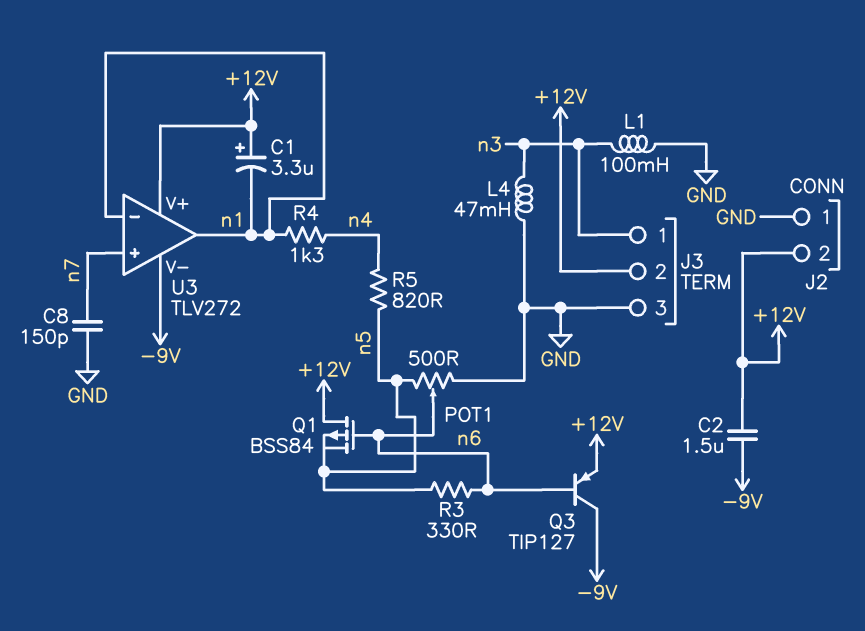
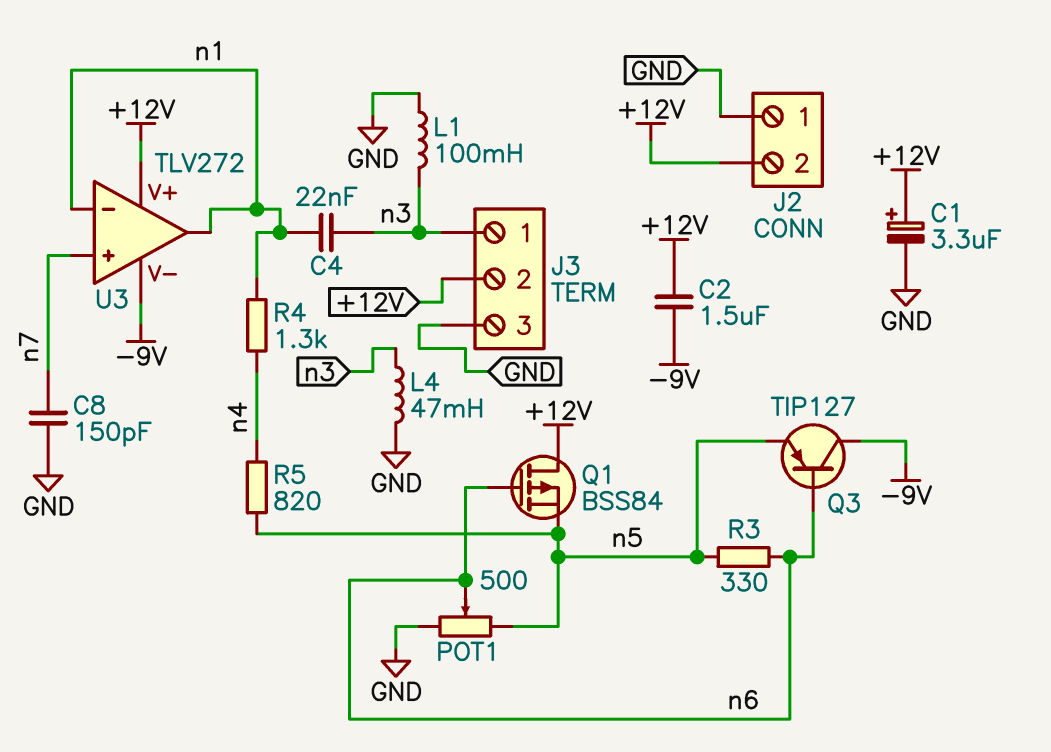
C1: 3.3uF (plus +12V, minus n1) -> 3.3uF (plus +12V, minus GND)
C4: none -> 22nF (n1, n3)
Q3: PNP TIP127 (B n6, C -9V, E +12V) -> PNP TIP127 (B n6, C -9V, E n5)

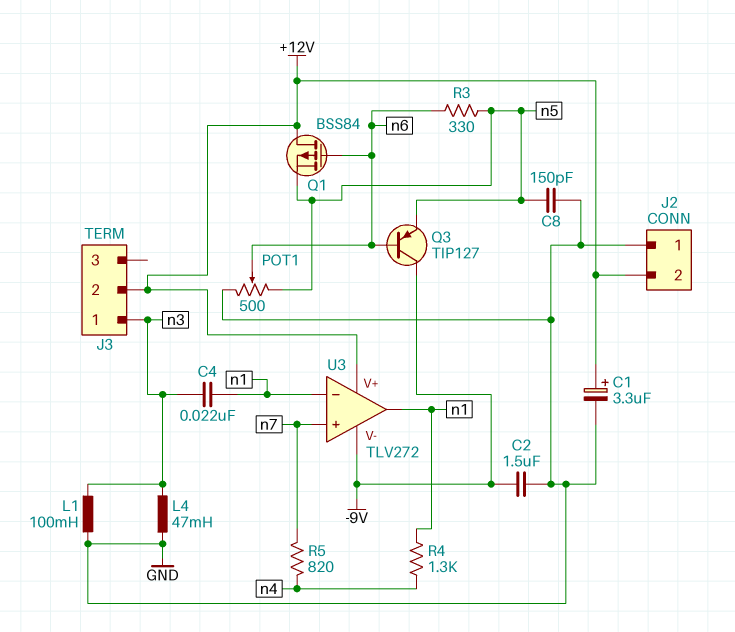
C2: 1.5uF (+12V, -9V) -> 1.5uF (-9V, GND)
C8: 150pF (GND, n7) -> 150pF (GND, n5)
J3 pin 3: GND -> none
R5: 820 (n4, n5) -> 820 (n4, n7)

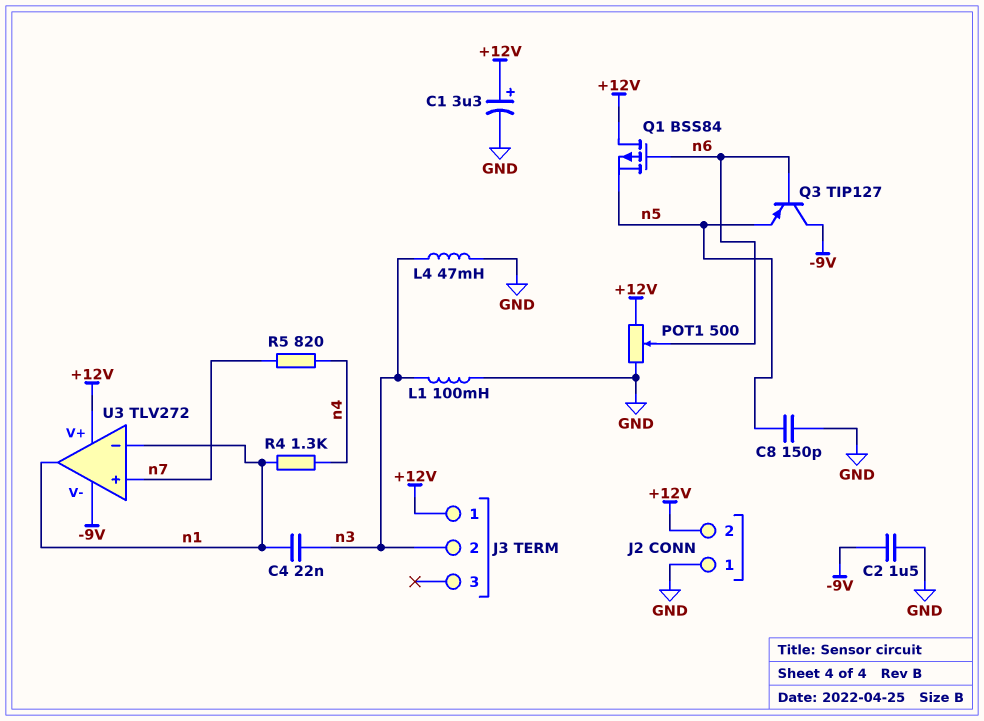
J3 pin 1: n3 -> +12V
J3 pin 2: +12V -> n3
POT1: 500 (GND, n5, wiper n6) -> 500 (+12V, GND, wiper n6)
R3: 330 (n5, n6) -> none

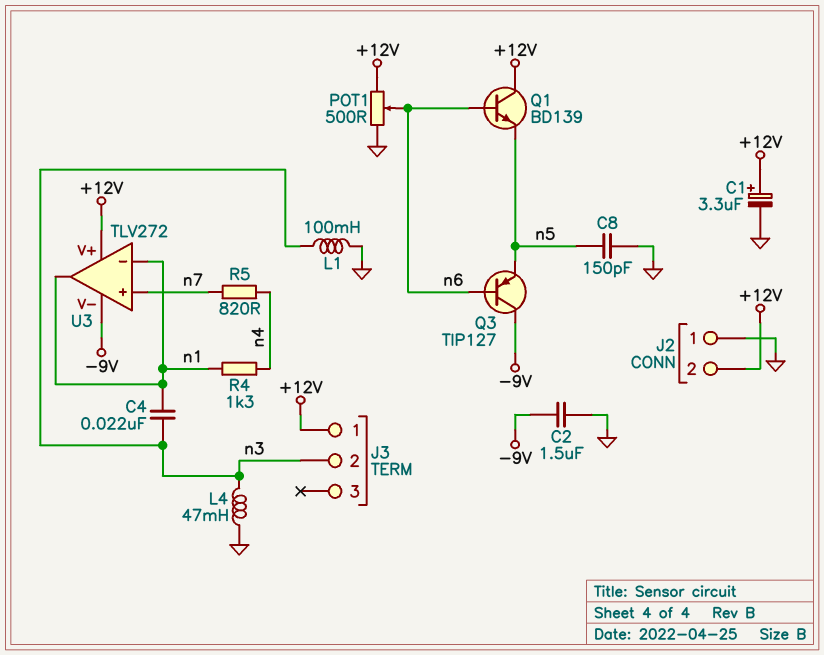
Q1: PMOS BSS84 (G n6, D +12V, S n5) -> NPN BD139 (B n6, C +12V, E n5)

